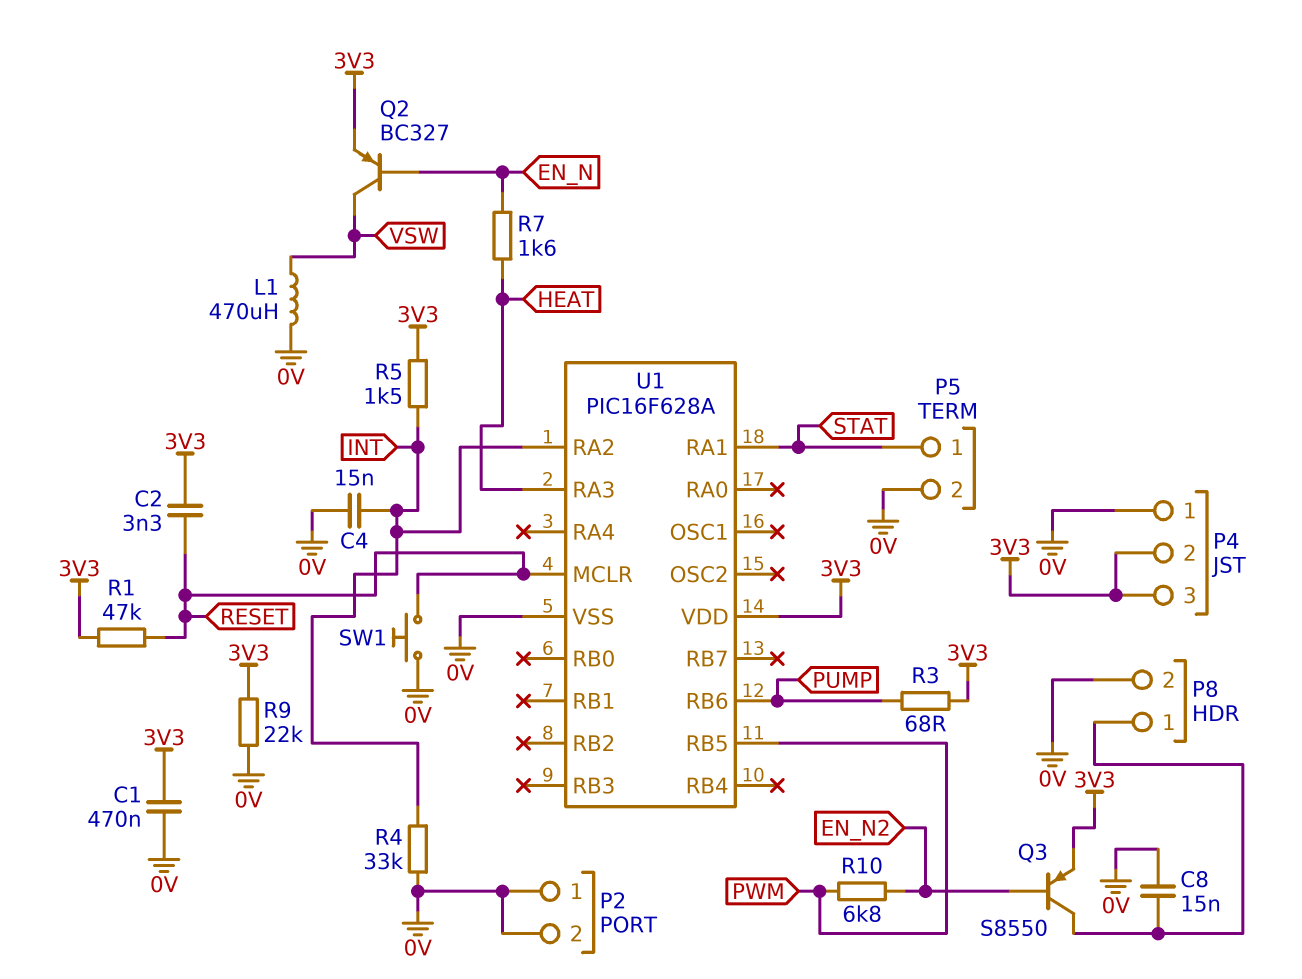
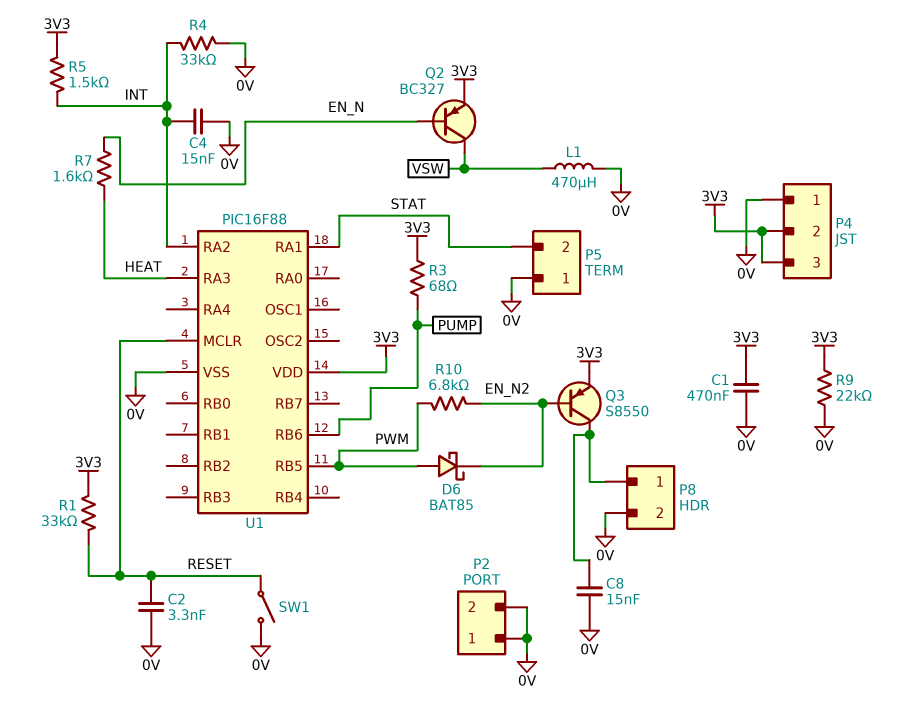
C2: 3.3nF (3V3, RESET) -> 3.3nF (0V, RESET)
D6: none -> schottky BAT85 (A PWM, K EN_N2)
P5 pin 1: STAT -> 0V
P5 pin 2: 0V -> STAT
R1: 47k (3V3, RESET) -> 33k (3V3, RESET)
SW1: button (0V, RESET) -> switch (0V, RESET)
U1: PIC16F628A -> PIC16F88

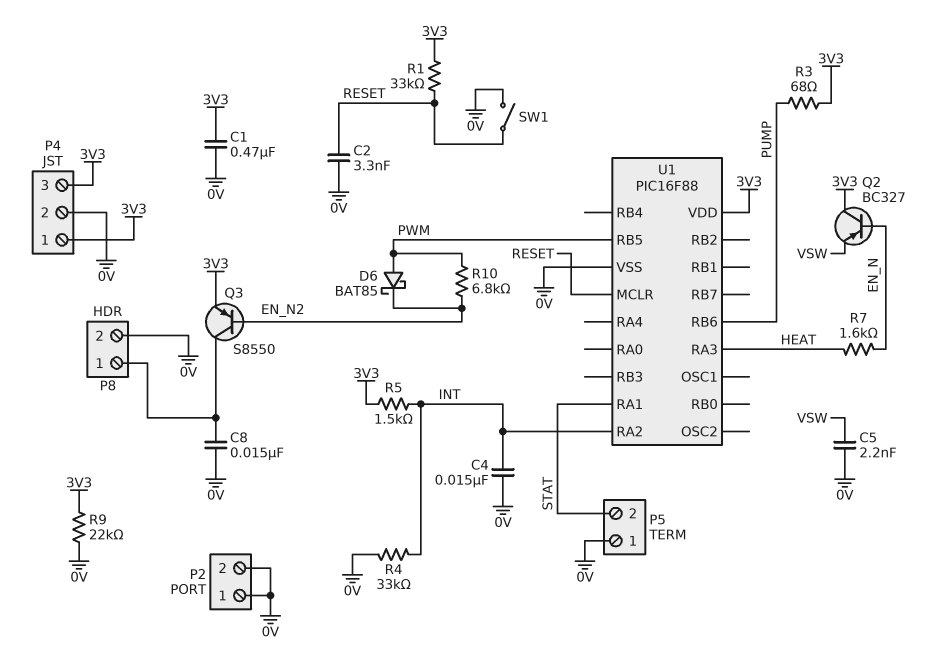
C5: none -> 2.2nF (0V, VSW)
L1: 470uH (0V, VSW) -> none
P4 pin 1: 0V -> 3V3
P4 pin 2: 3V3 -> 0V
Q2: PNP BC327 (B EN_N, C VSW, E 3V3) -> PNP BC327 (B EN_N, C 3V3, E VSW)

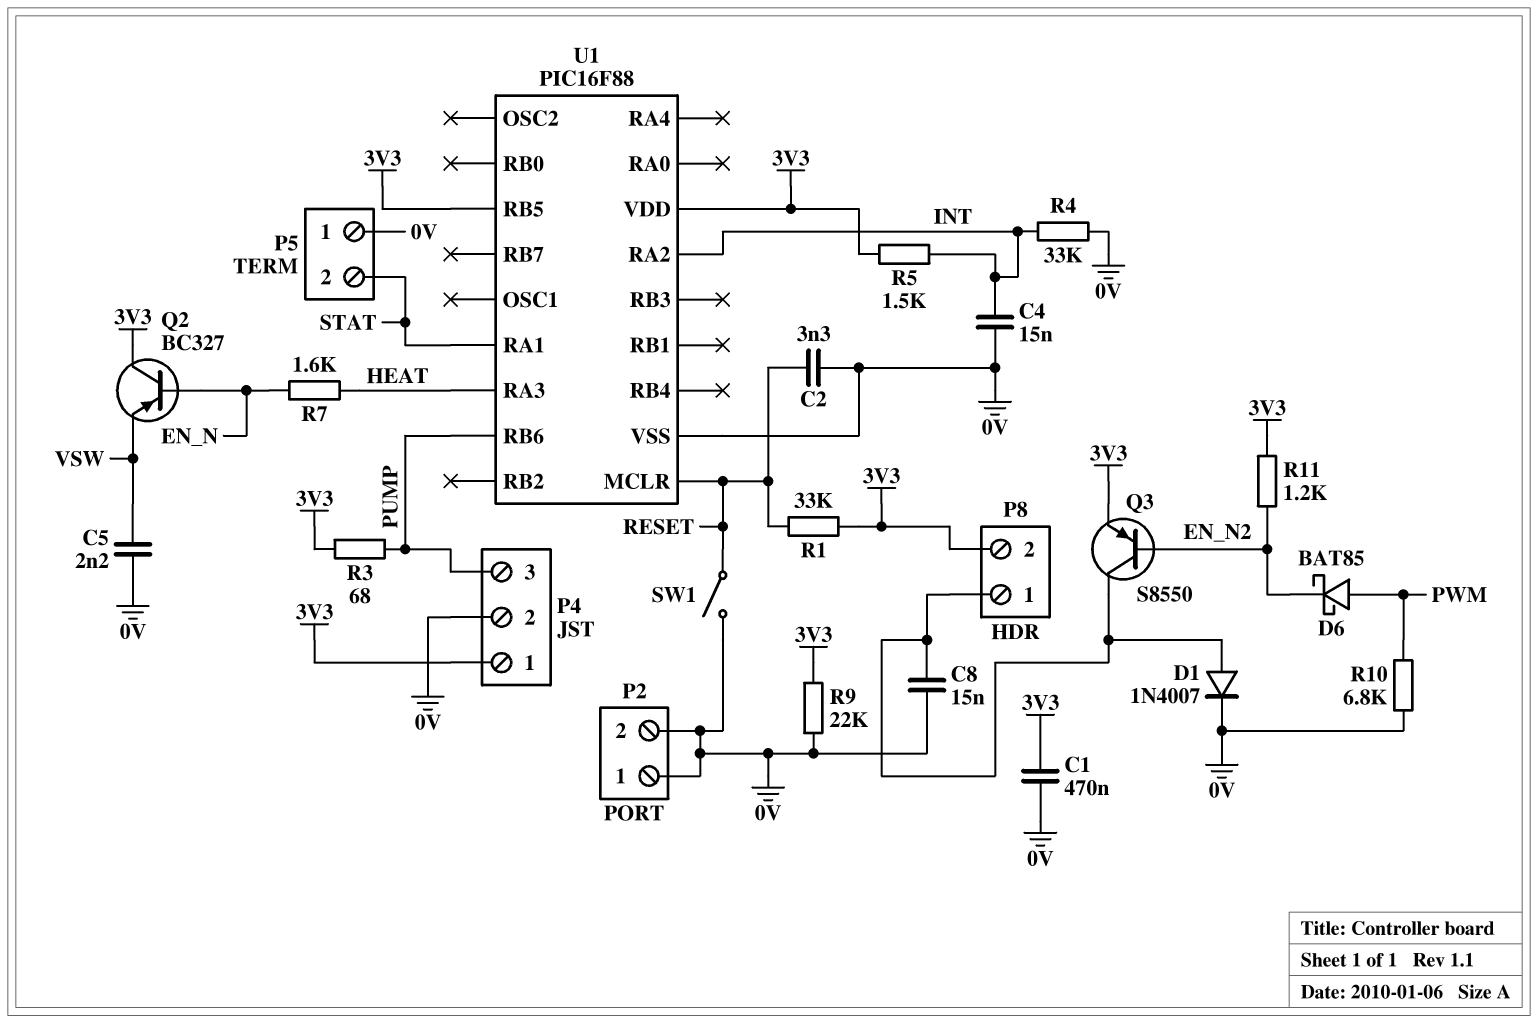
D1: none -> diode 1N4007 (A P8/1, K 0V)
P4 pin 3: 3V3 -> PUMP
P8 pin 2: 0V -> 3V3
R10: 6.8k (EN_N2, PWM) -> 6.8k (0V, PWM)
R11: none -> 1.2k (3V3, EN_N2)
U1 pin RB5: PWM -> 3V3

